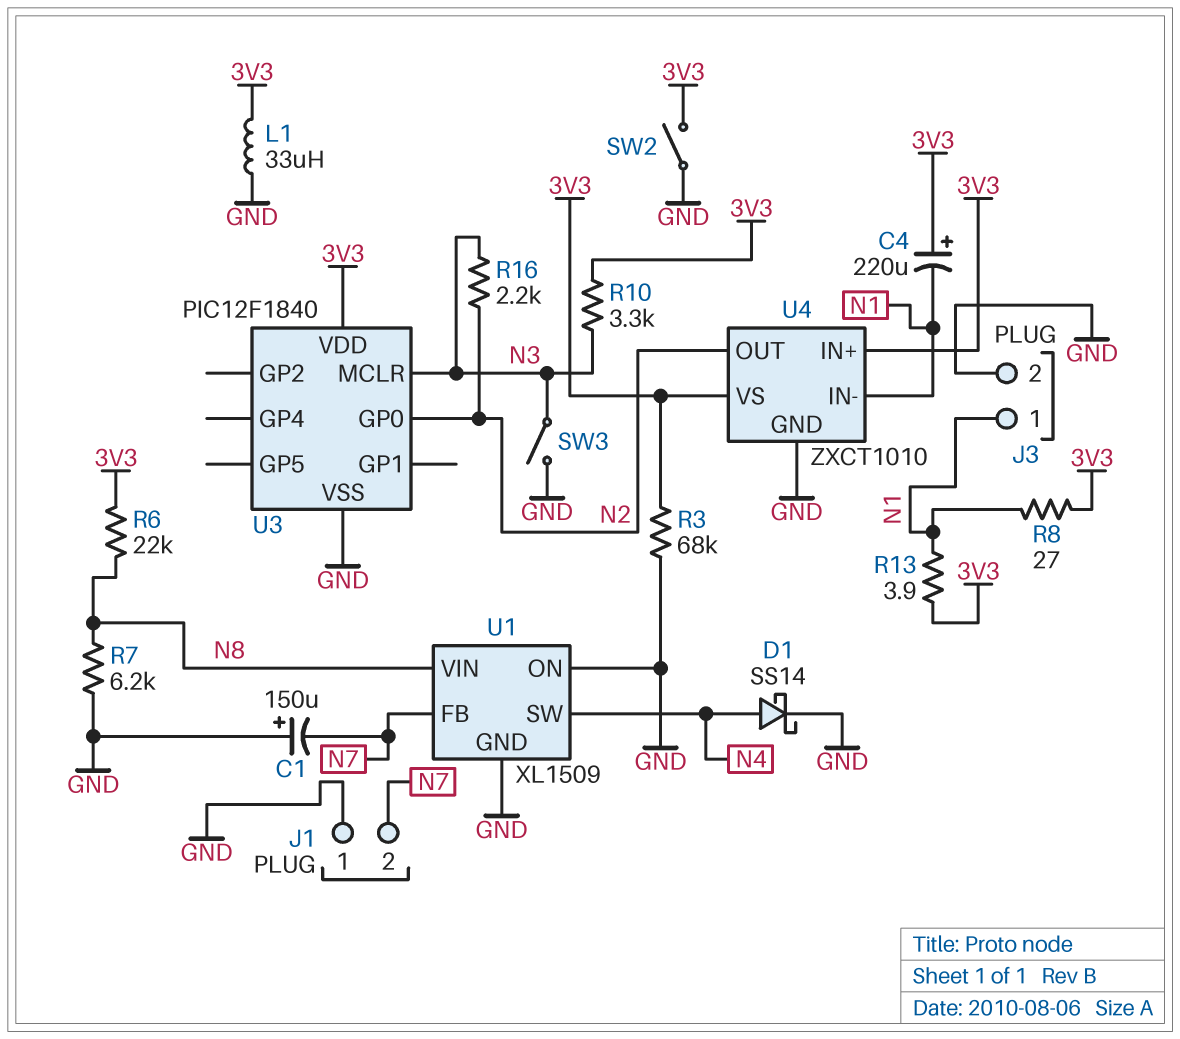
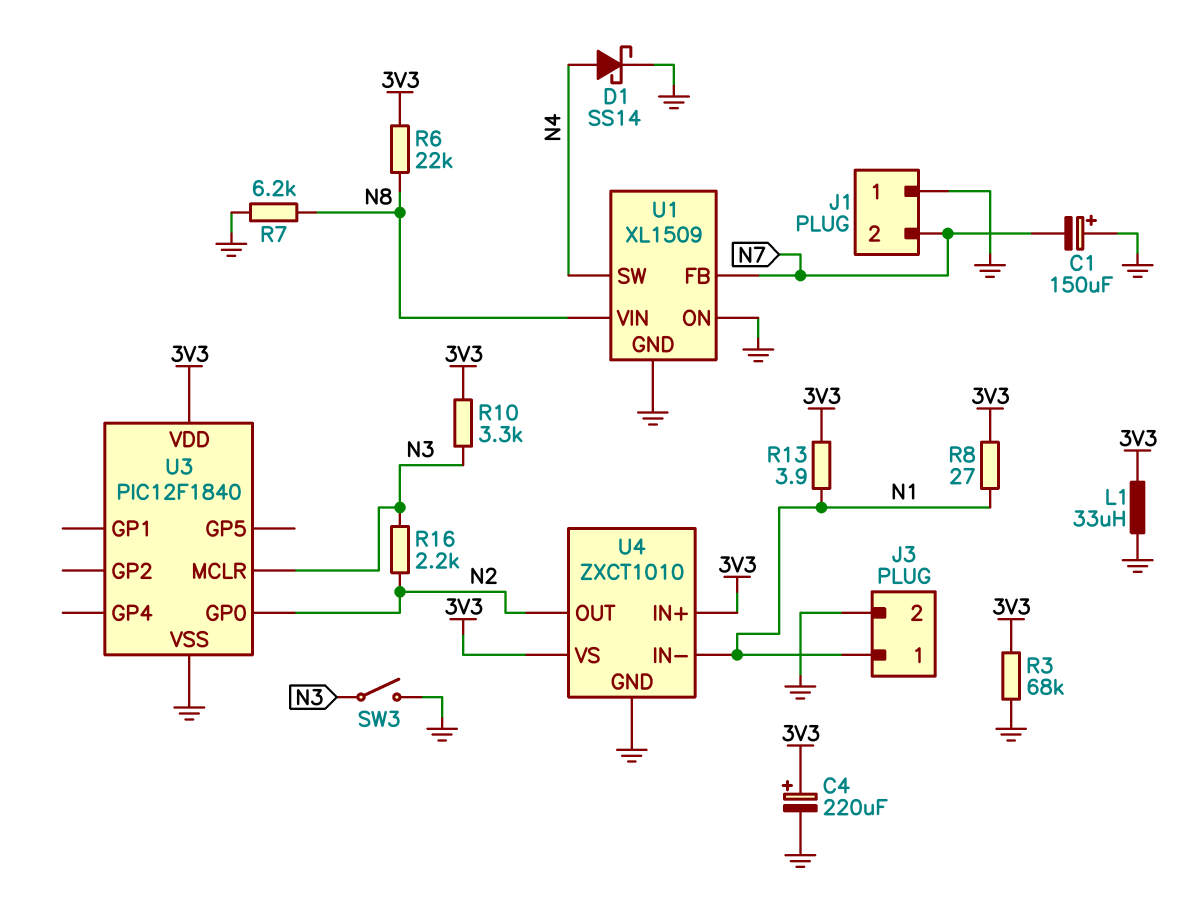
C4: 220uF (plus 3V3, minus N1) -> 220uF (plus 3V3, minus GND)
SW2: switch (3V3, GND) -> none

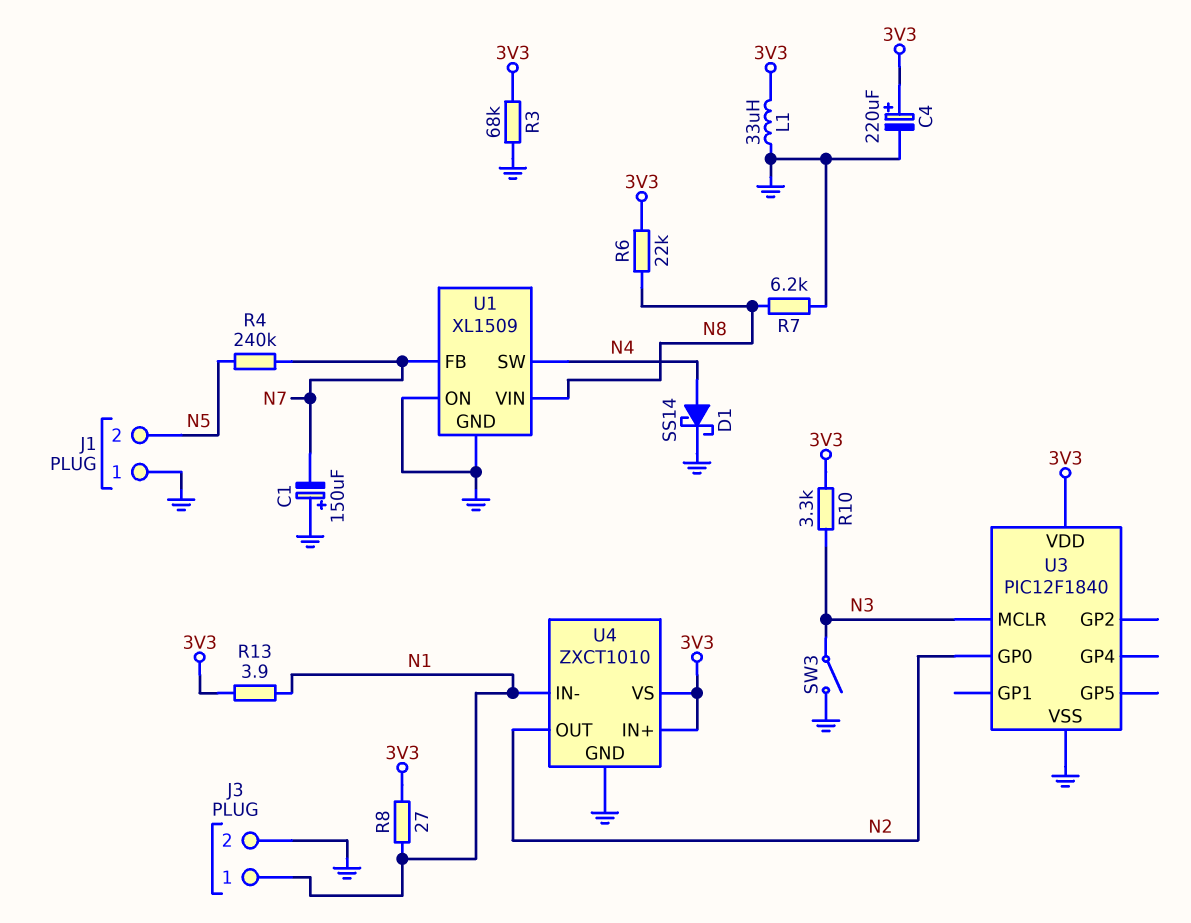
J1 pin 2: N7 -> N5
R4: none -> 240k (N5, N7)
R16: 2.2k (N2, N3) -> none

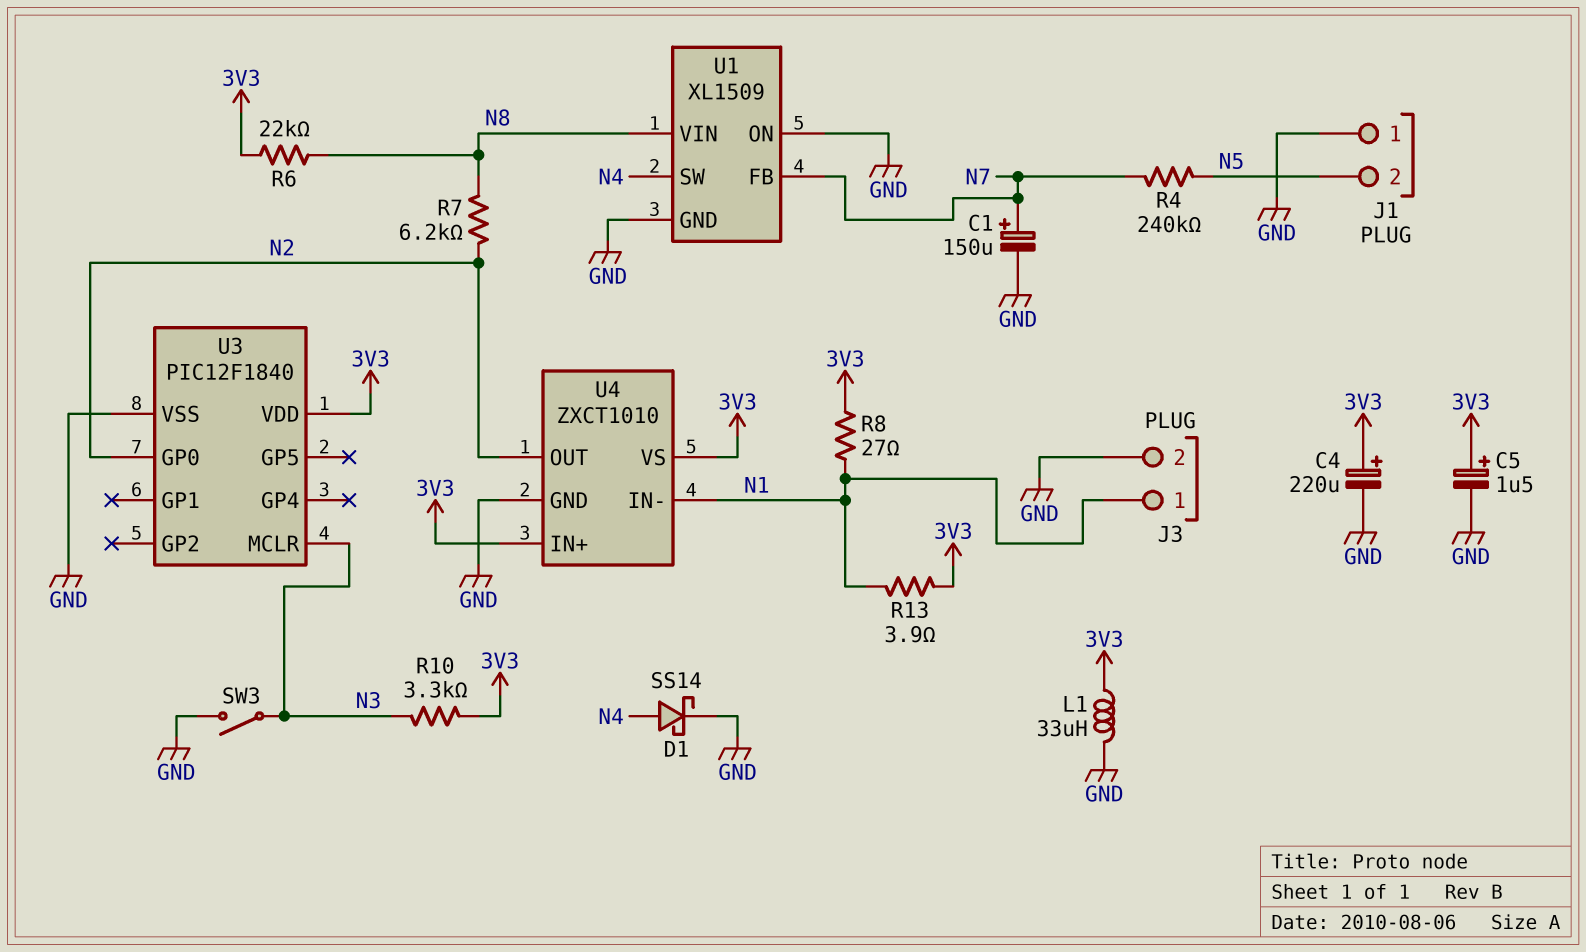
C1: 150uF (plus GND, minus N7) -> 150uF (plus N7, minus GND)
C5: none -> 1.5uF (plus 3V3, minus GND)
R3: 68k (3V3, GND) -> none
R7: 6.2k (GND, N8) -> 6.2k (N2, N8)

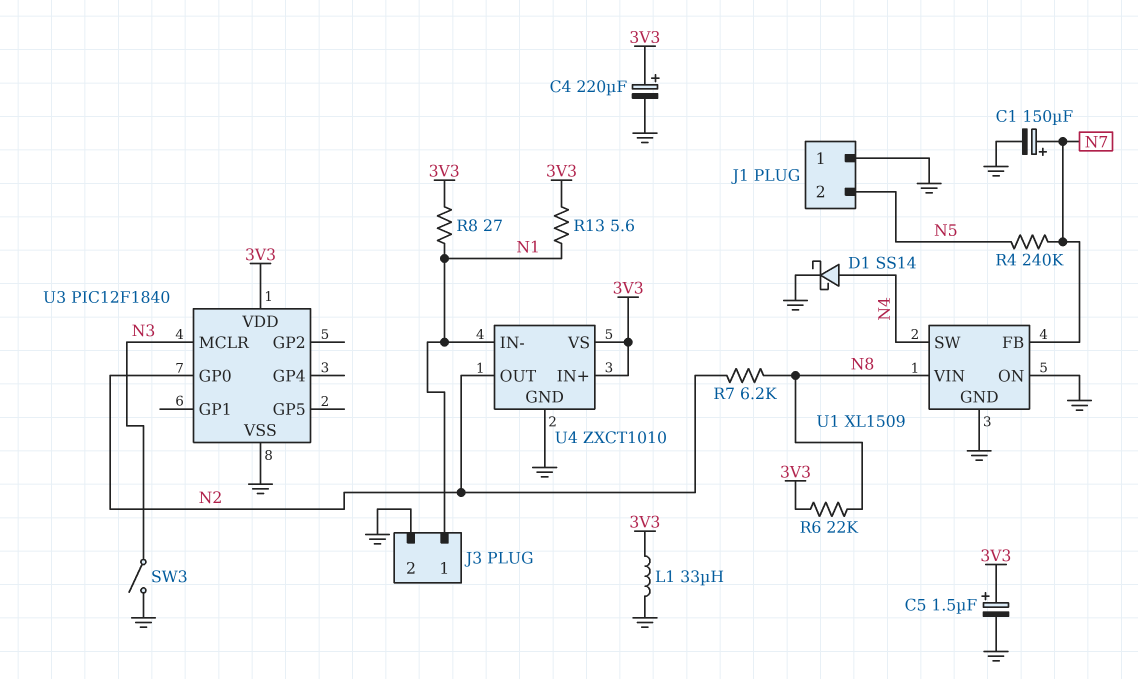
R10: 3.3k (3V3, N3) -> none
R13: 3.9 (3V3, N1) -> 5.6 (3V3, N1)

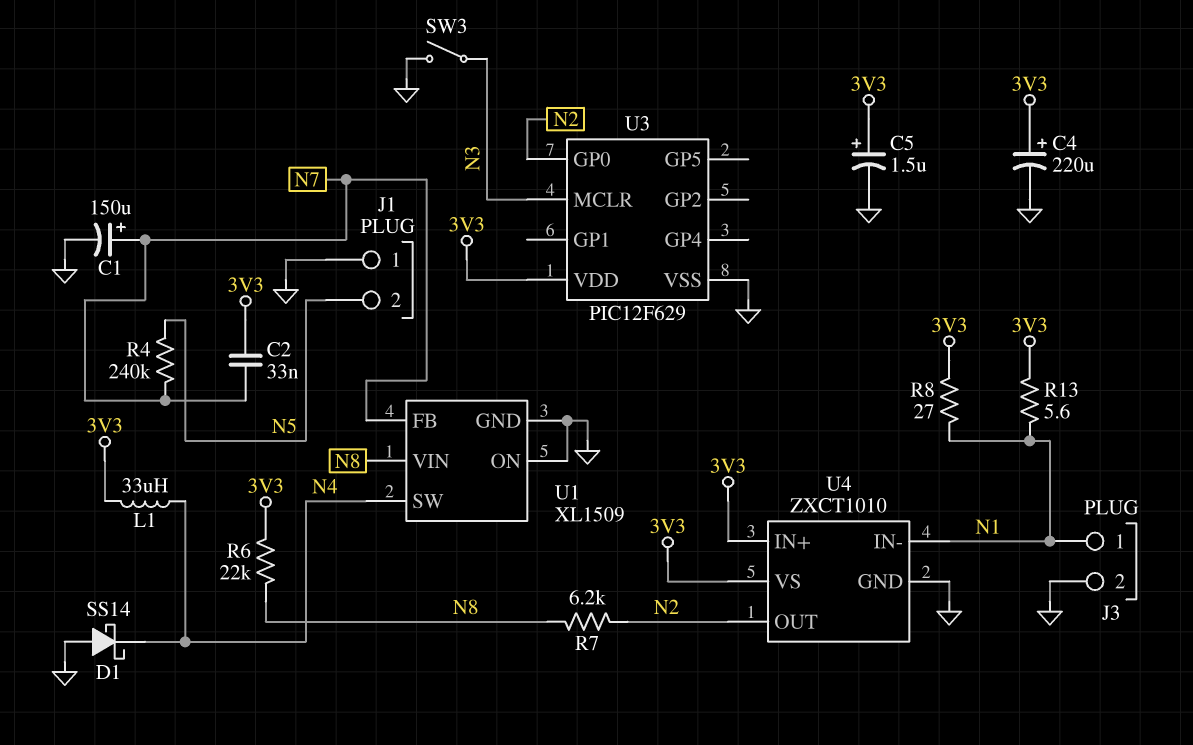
C2: none -> 33nF (3V3, N7)
D1: schottky SS14 (A N4, K GND) -> schottky SS14 (A GND, K N4)
L1: 33uH (3V3, GND) -> 33uH (3V3, N4)
U3: PIC12F1840 -> PIC12F629

